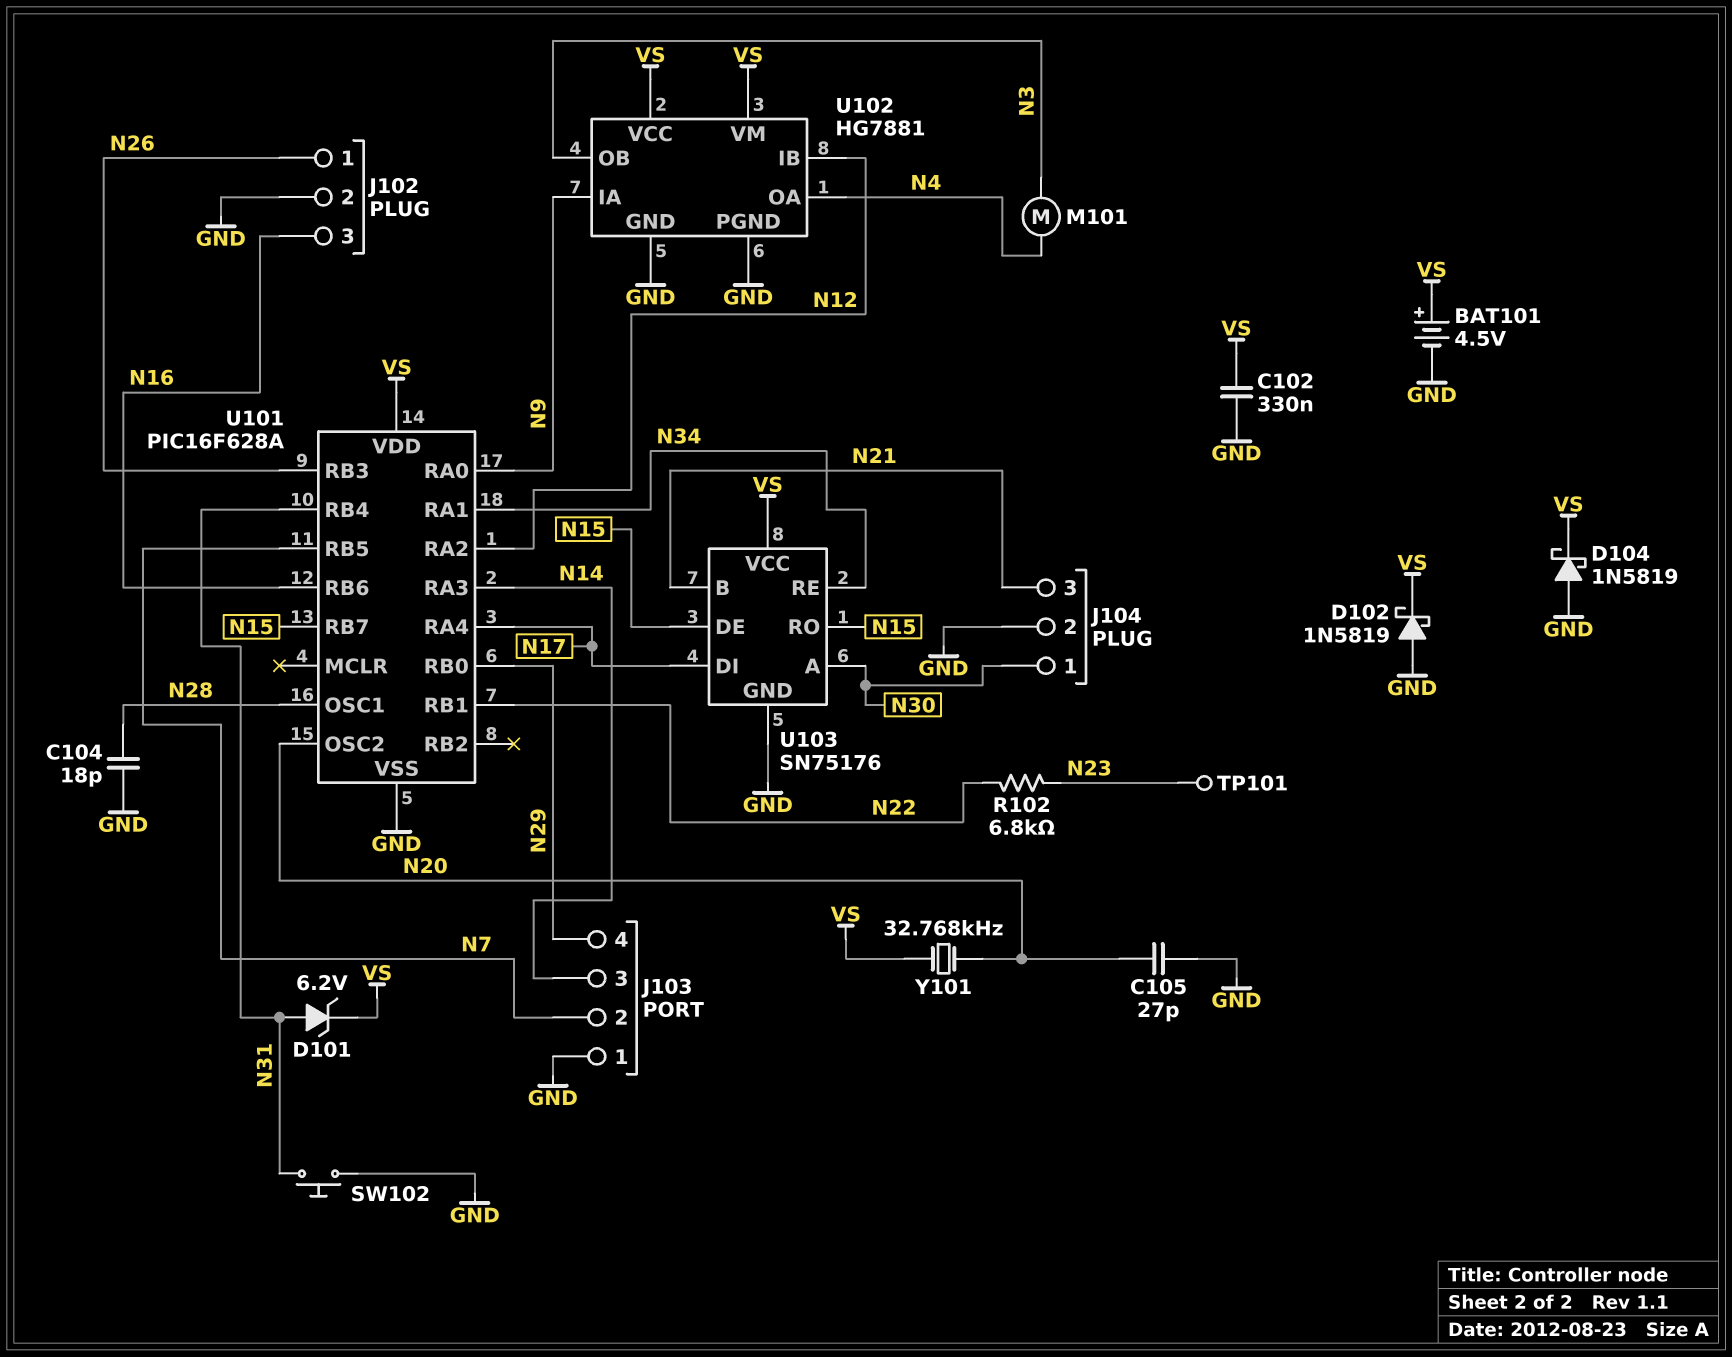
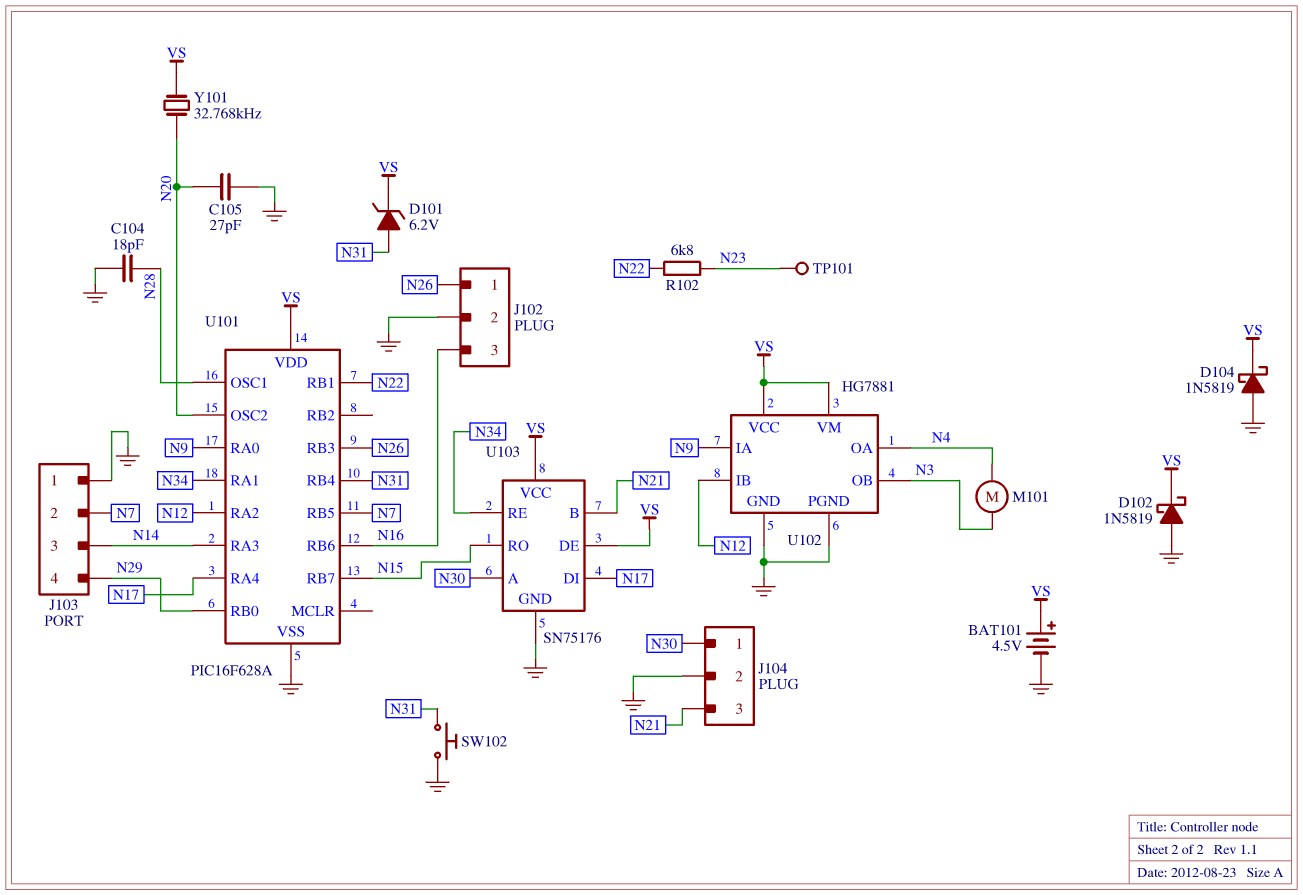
C102: 330nF (GND, VS) -> none
U103 pin DE: N15 -> VS

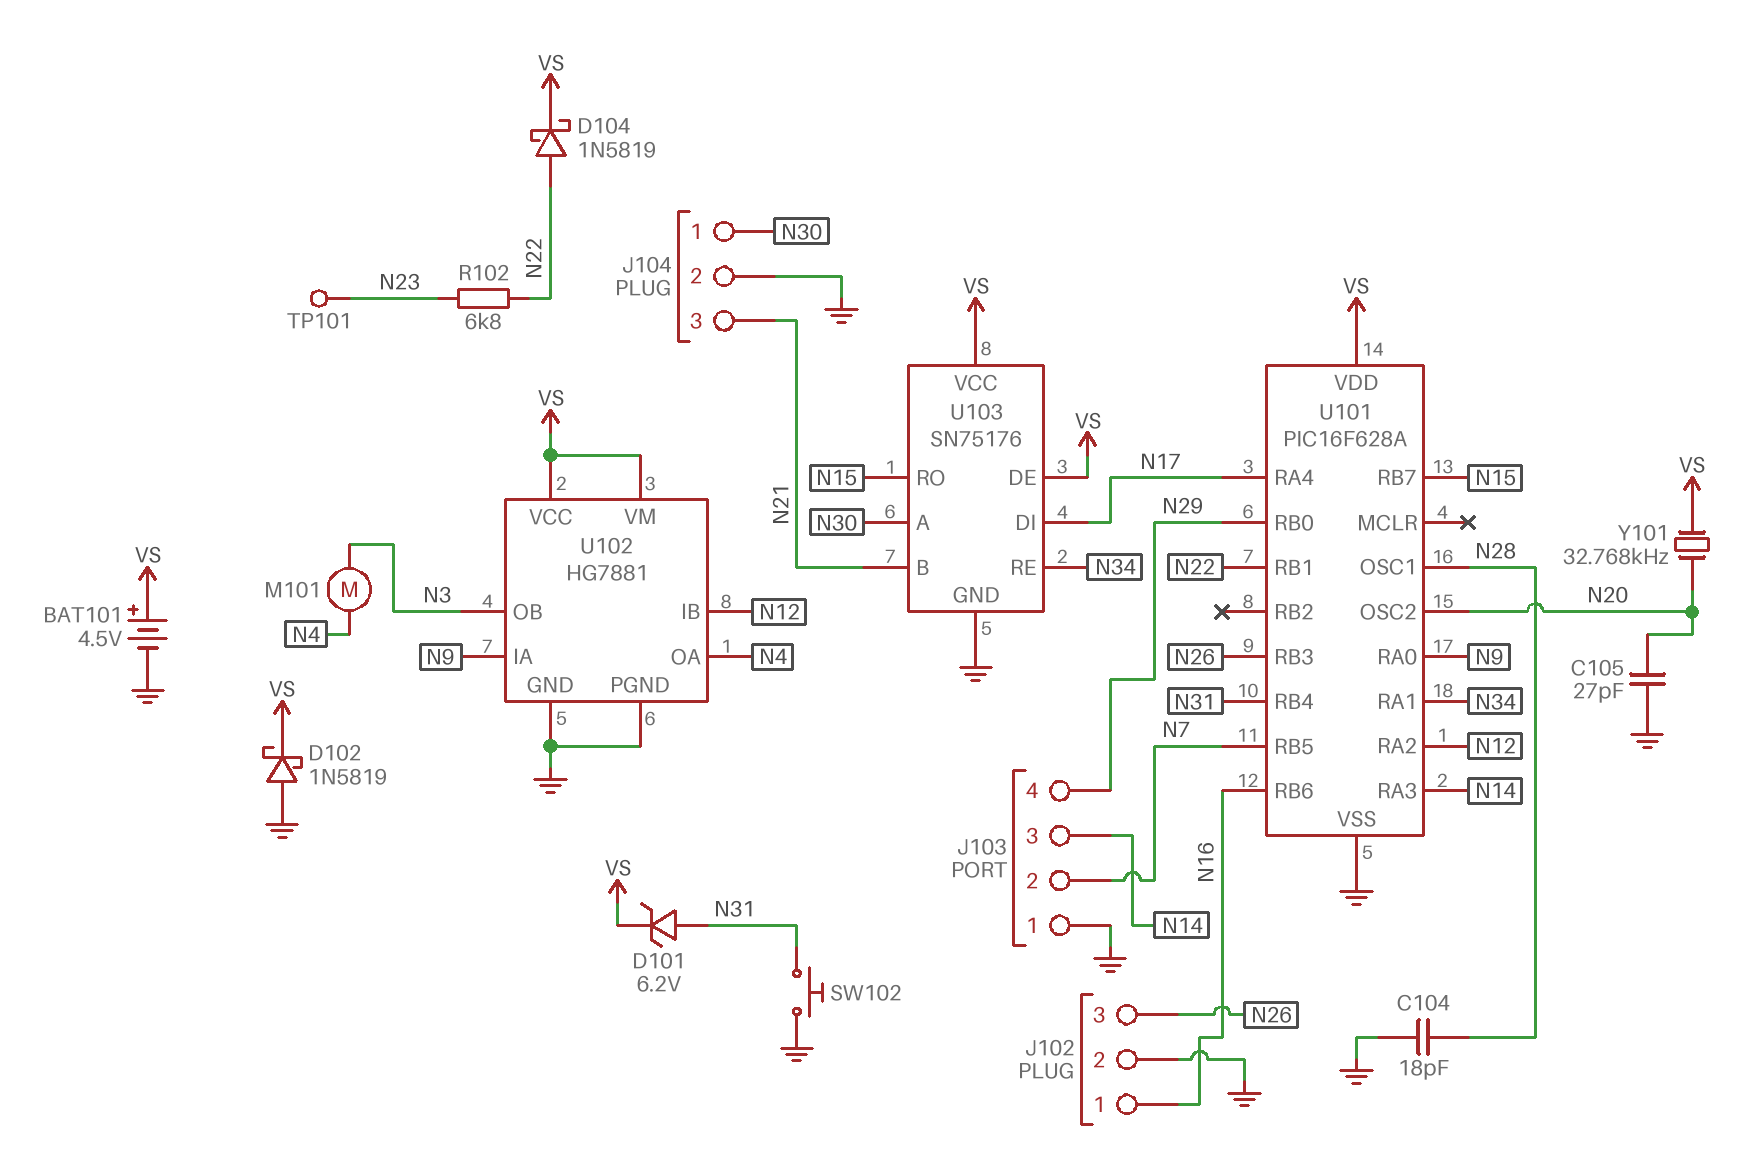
D104: schottky 1N5819 (A GND, K VS) -> schottky 1N5819 (A N22, K VS)
J102 pin 1: N26 -> N16
J102 pin 3: N16 -> N26

